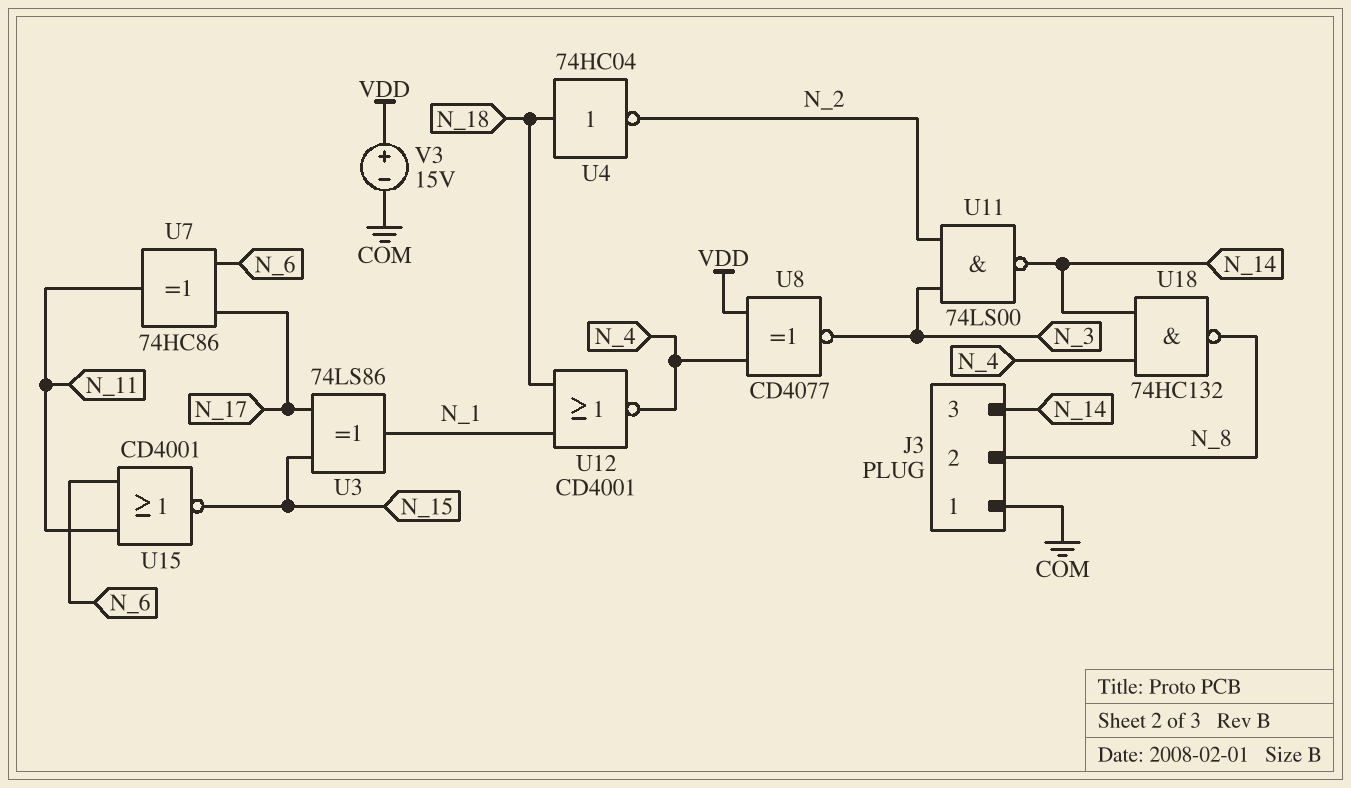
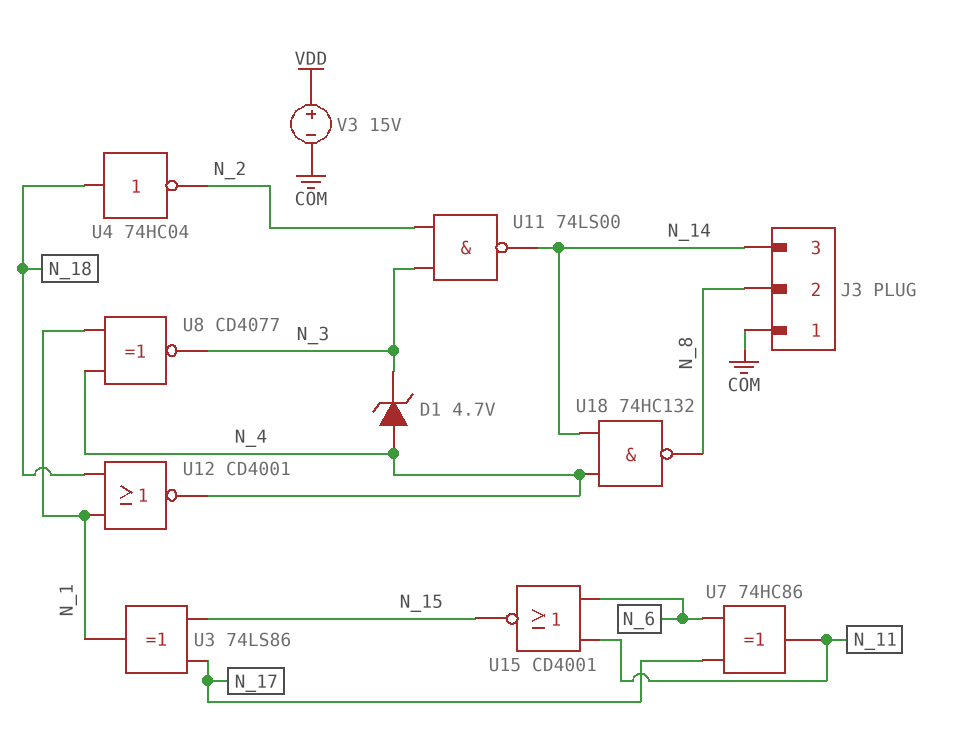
D1: none -> zener 4.7V (A N_4, K N_3)
U8: XNOR CD4077 (in N_4, in VDD, out N_3) -> XNOR CD4077 (in N_1, in N_4, out N_3)

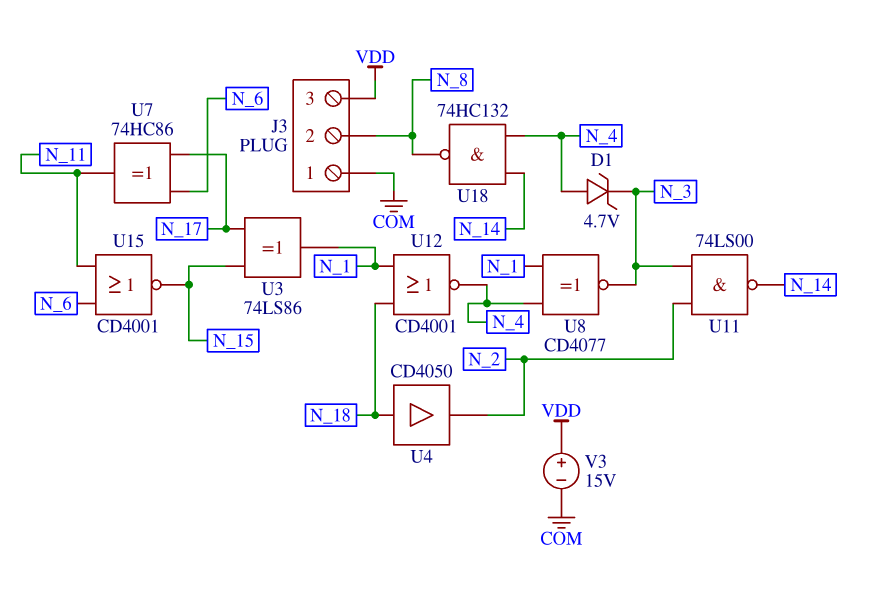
J3 pin 3: N_14 -> VDD
U4: NOT 74HC04 (in N_18, out N_2) -> buffer CD4050 (in N_18, out N_2)

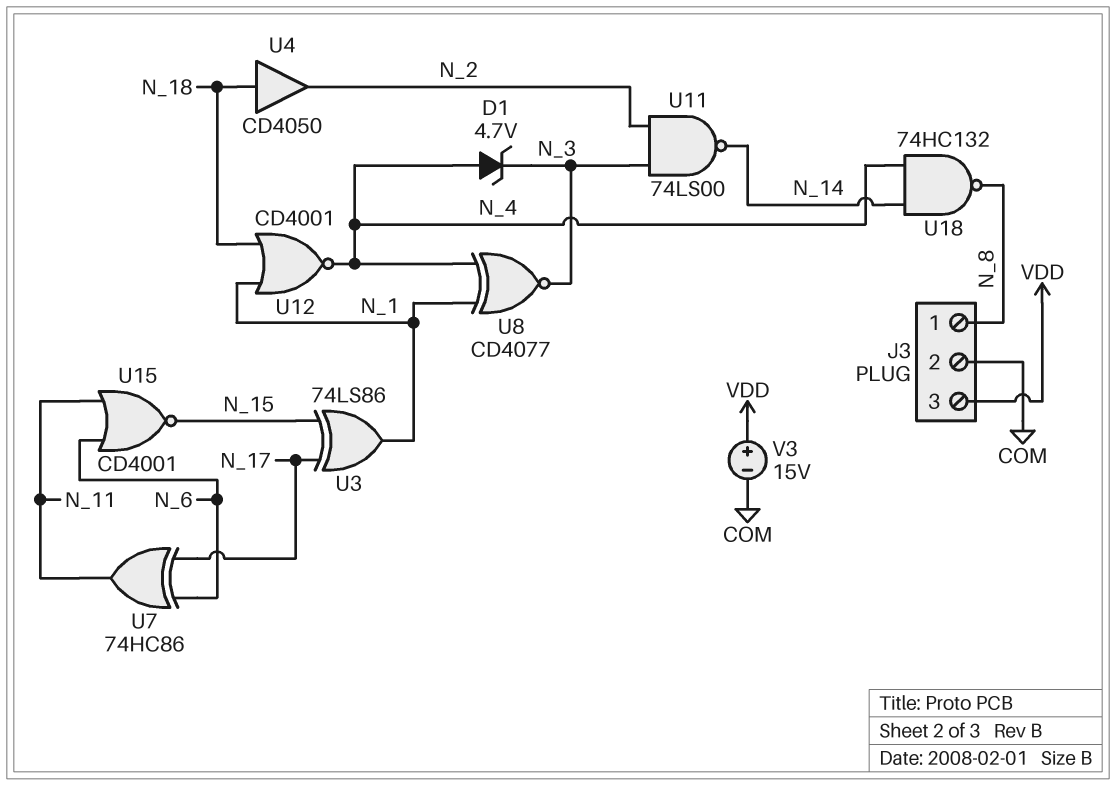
J3 pin 1: COM -> N_8
J3 pin 2: N_8 -> COM

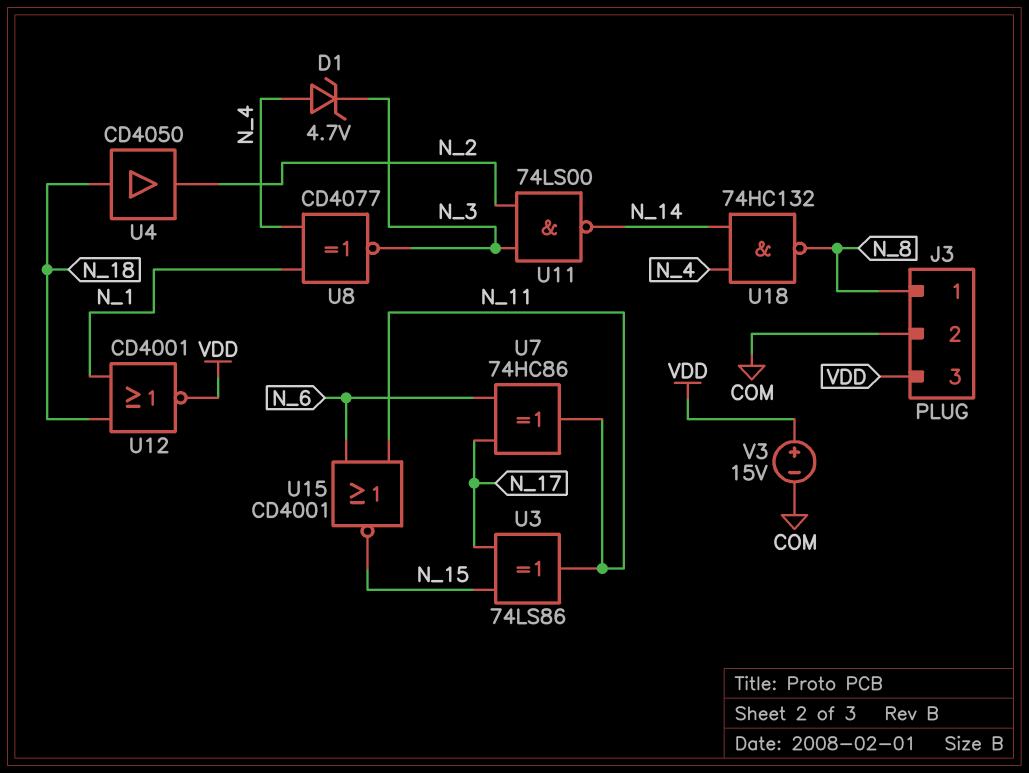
U3: XOR 74LS86 (in N_15, in N_17, out N_1) -> XOR 74LS86 (in N_15, in N_17, out N_11)
U12: NOR CD4001 (in N_1, in N_18, out N_4) -> NOR CD4001 (in N_1, in N_18, out VDD)

